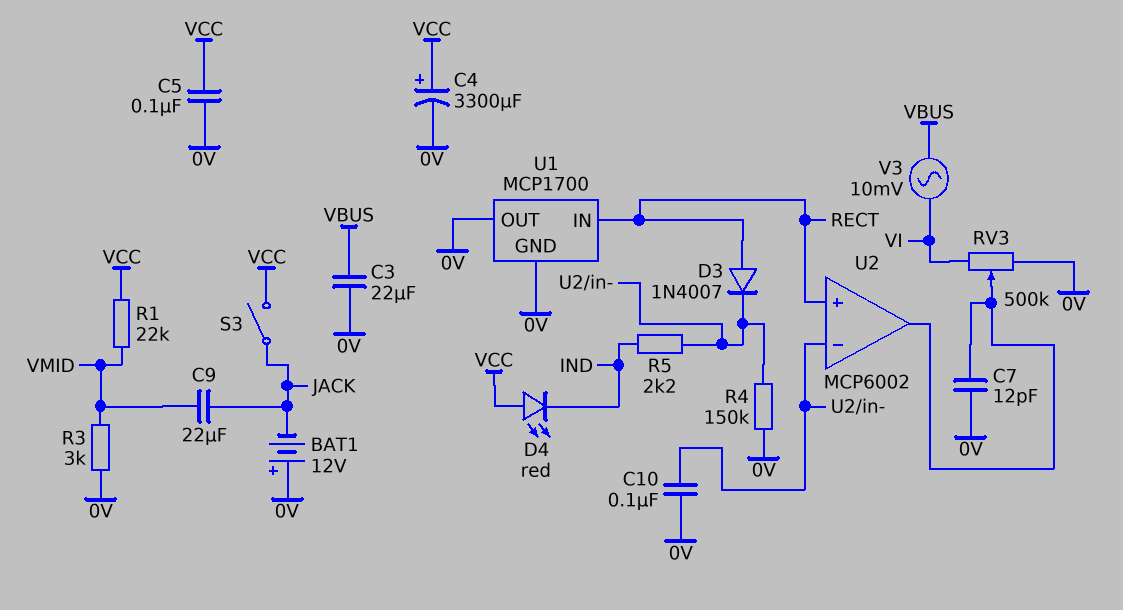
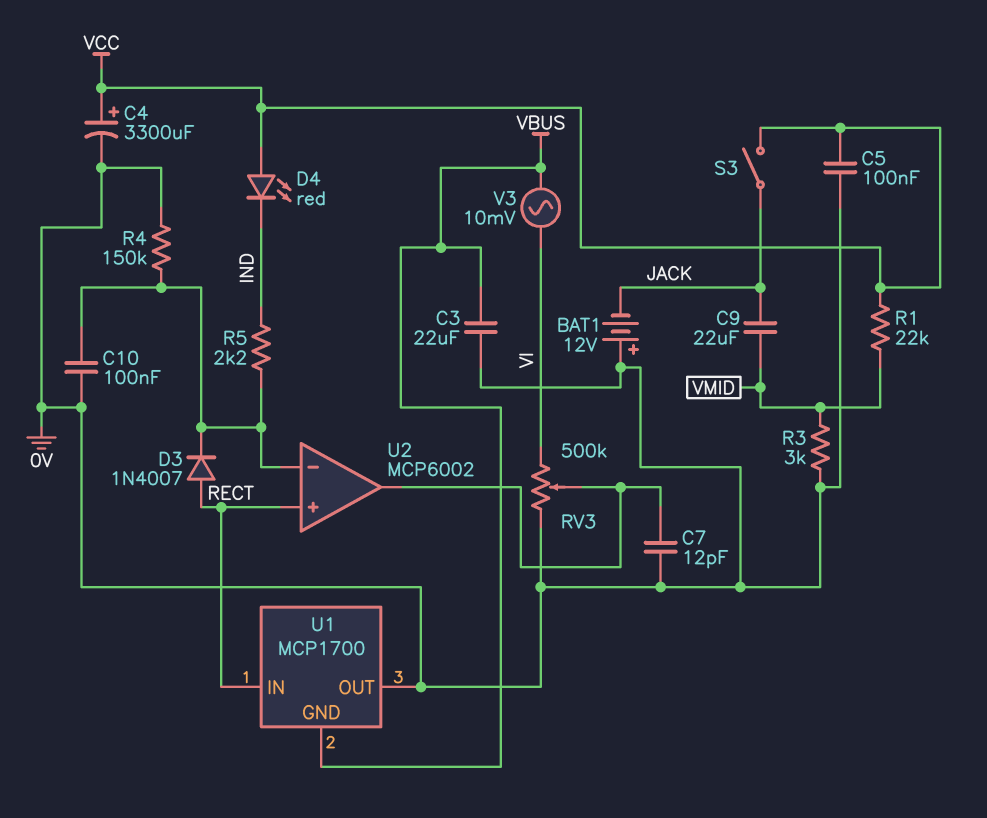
U1 pin GND: 0V -> VBUS

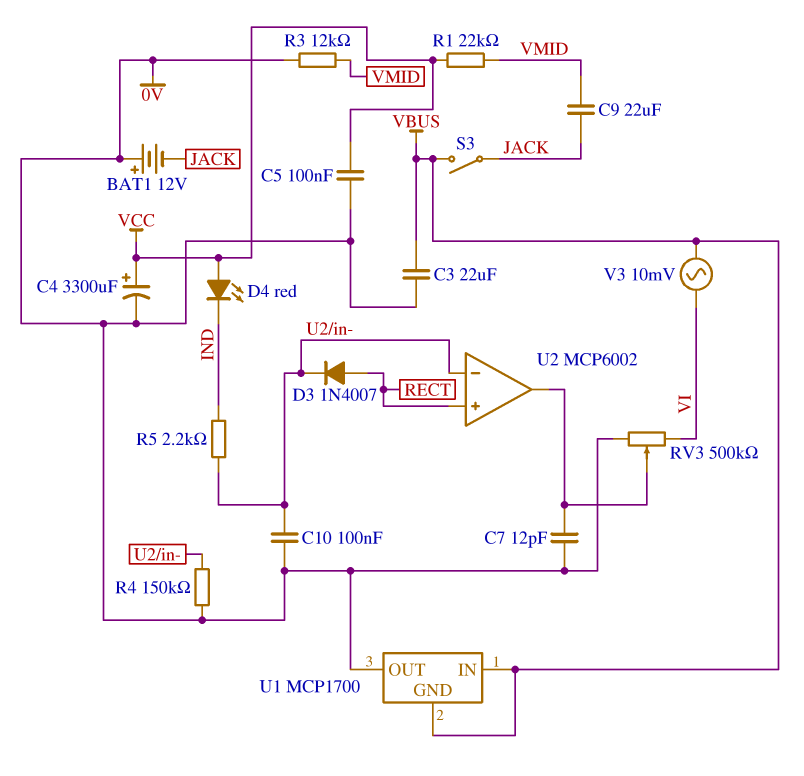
R3: 3k (0V, VMID) -> 12k (0V, VMID)
S3: switch (JACK, VCC) -> switch (JACK, VBUS)
U1 pin IN: RECT -> VBUS

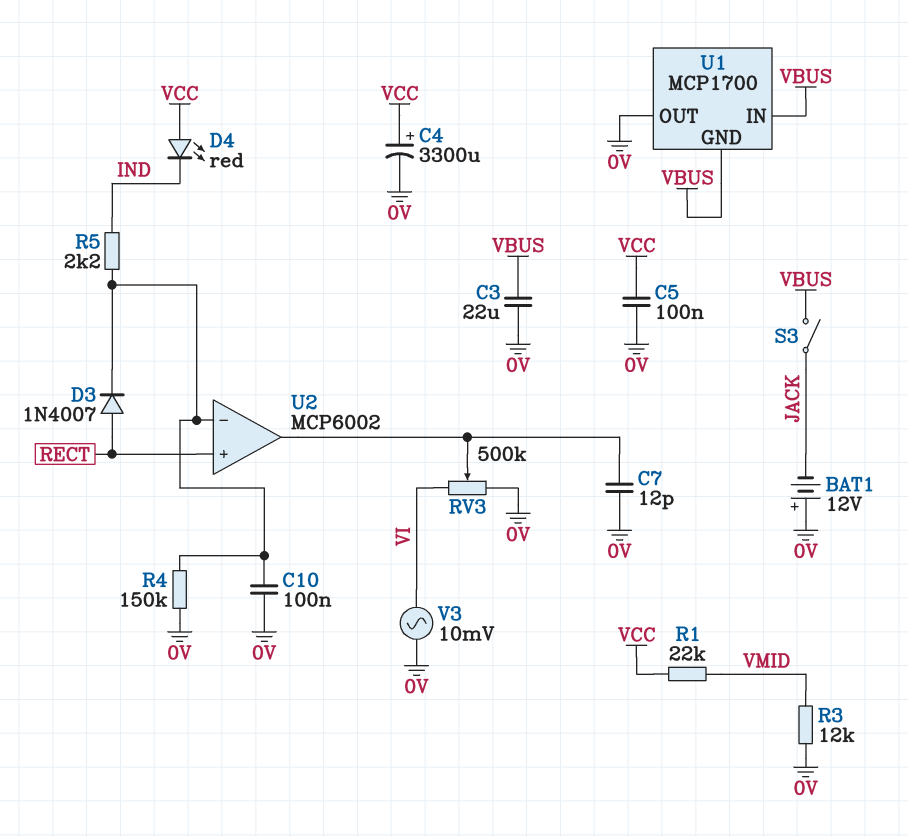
C9: 22uF (JACK, VMID) -> none
V3: AC 10mV (VBUS, VI) -> AC 10mV (0V, VI)

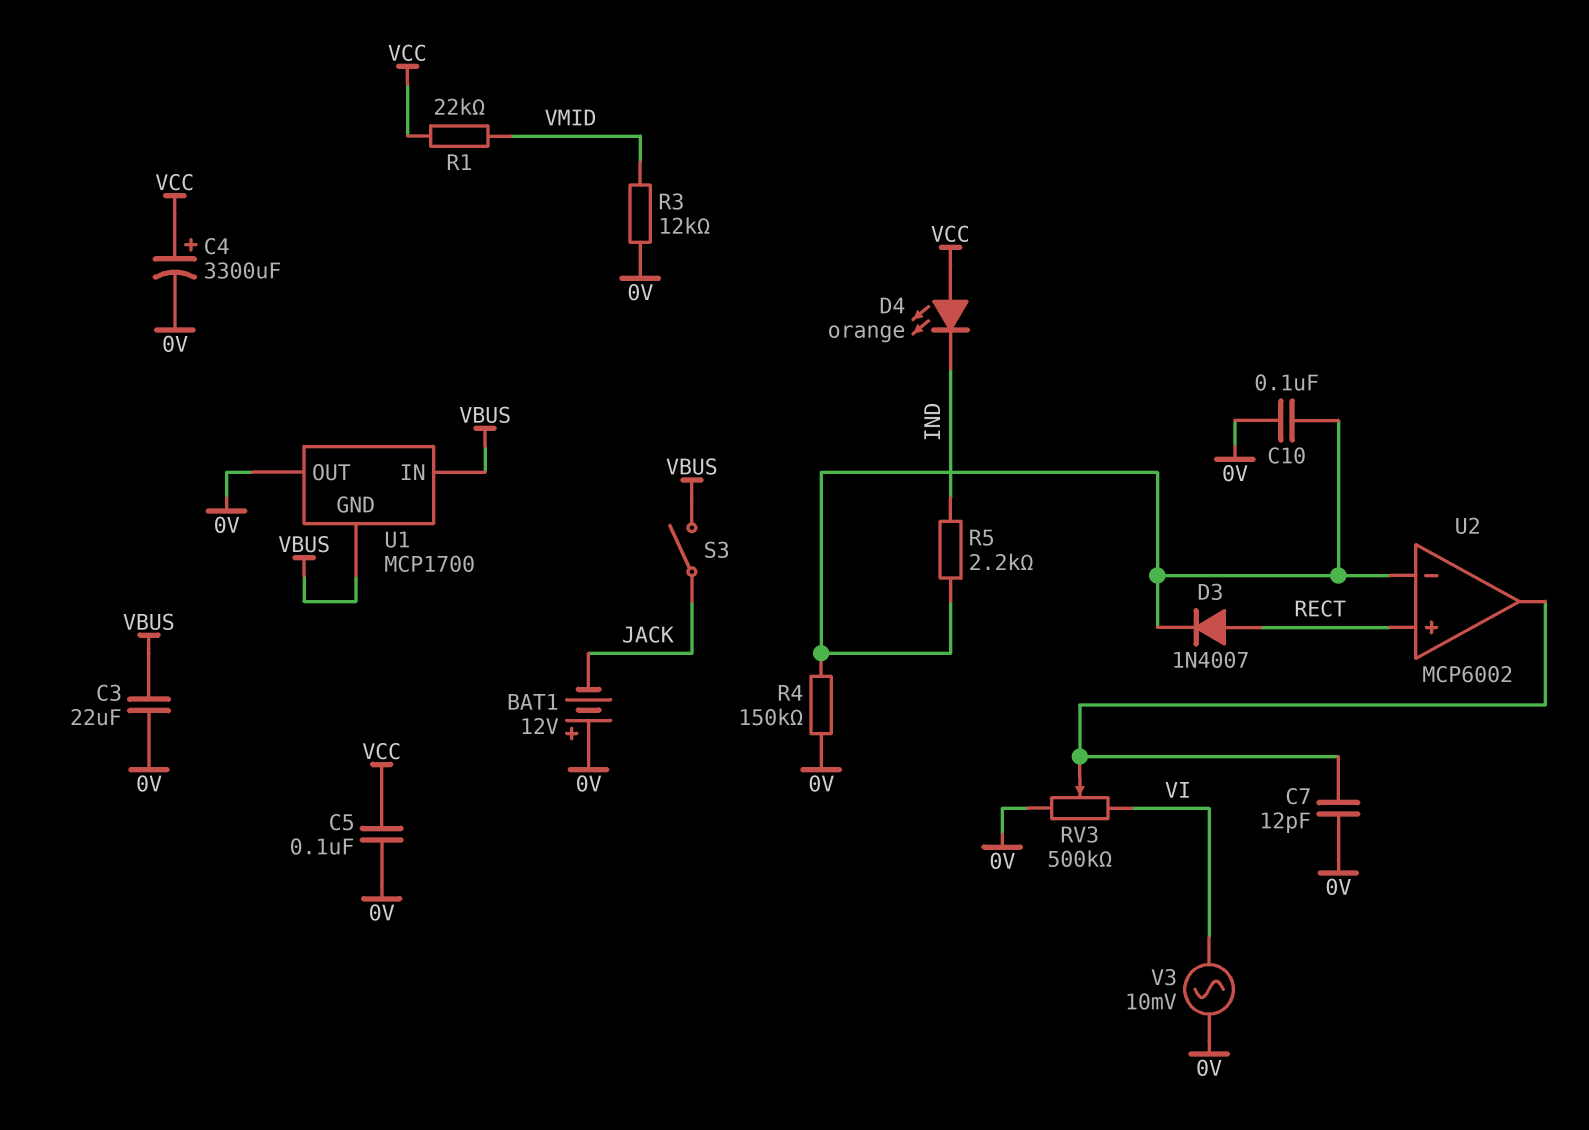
D4: LED red (A VCC, K IND) -> LED orange (A VCC, K IND)

